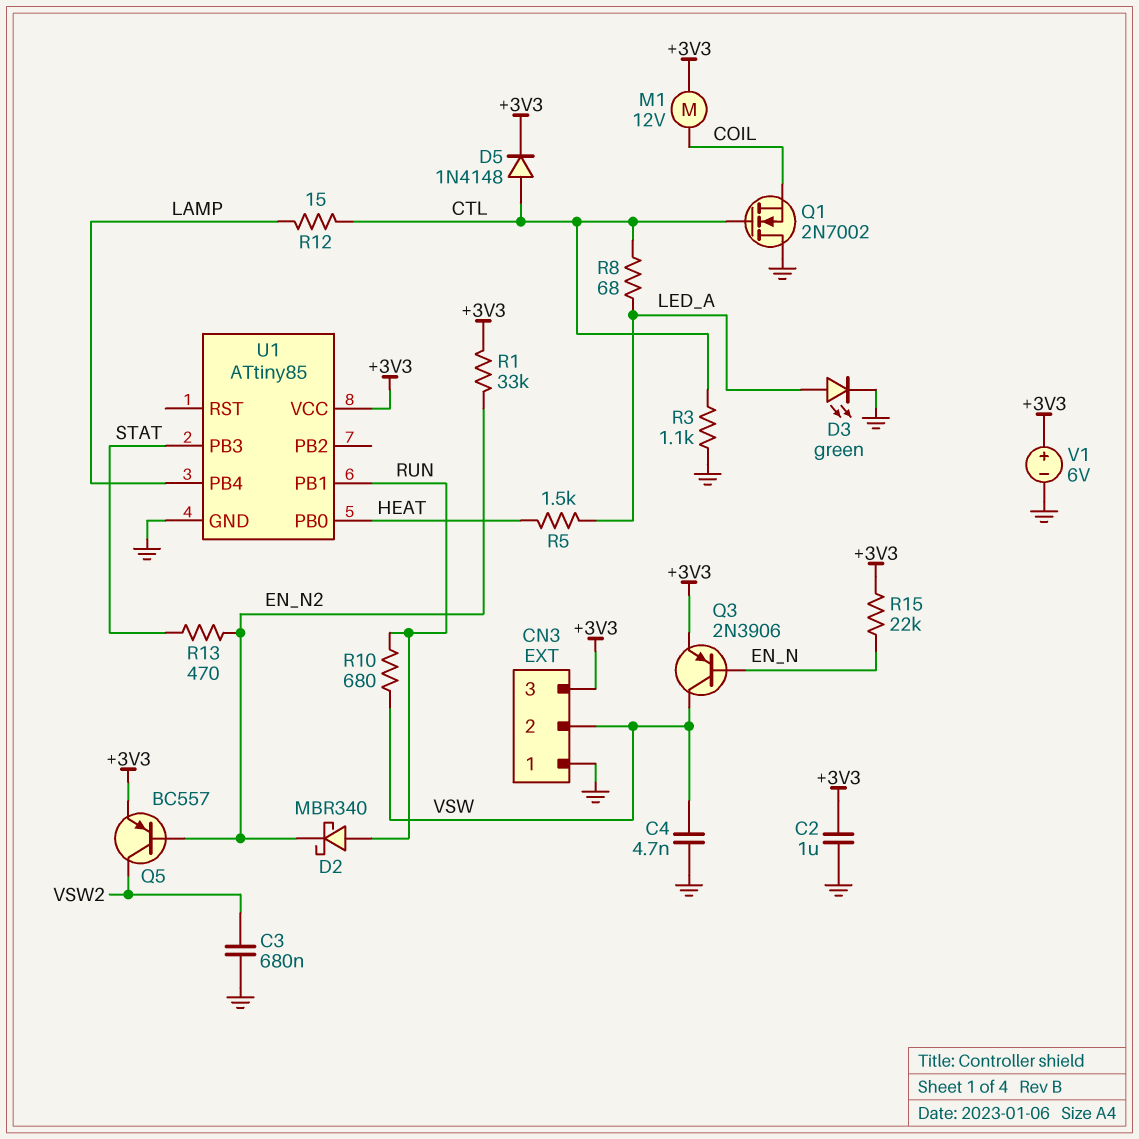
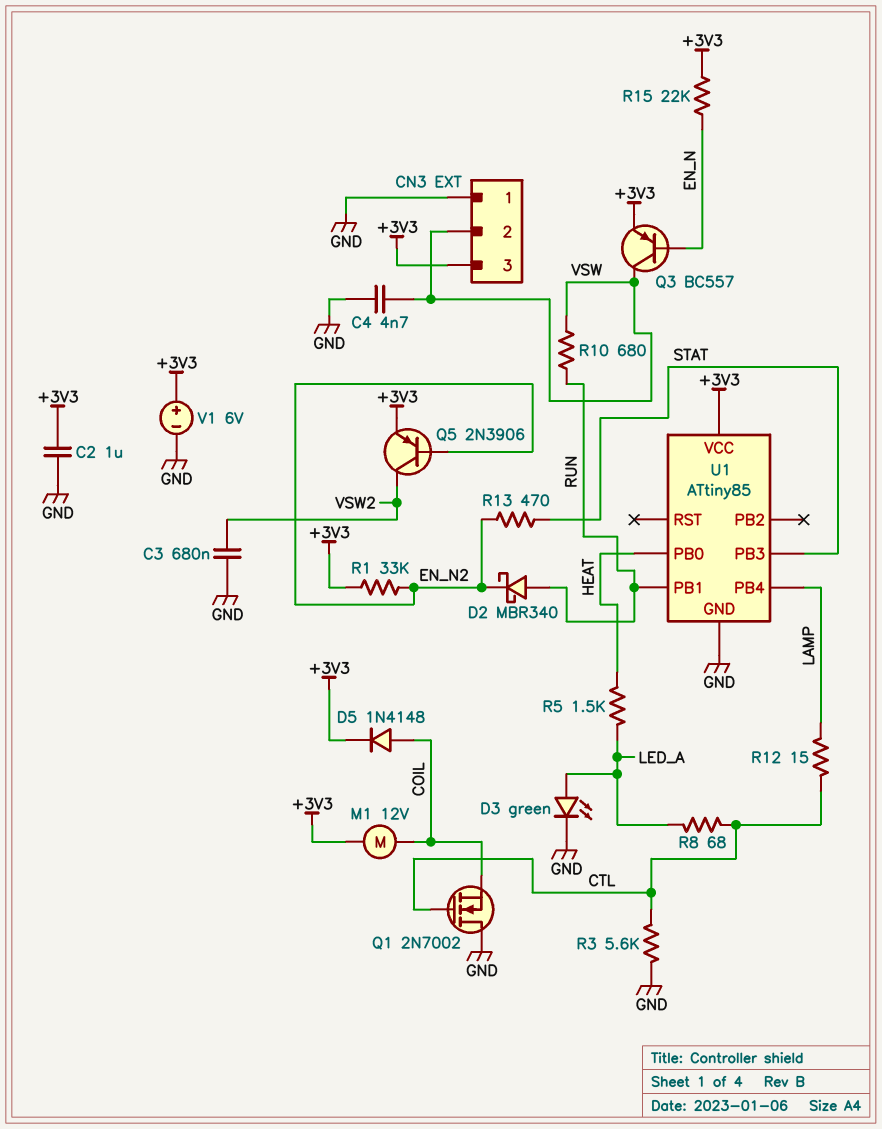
D5: diode 1N4148 (A CTL, K +3V3) -> diode 1N4148 (A COIL, K +3V3)
Q3: PNP 2N3906 (B EN_N, C VSW, E +3V3) -> PNP BC557 (B EN_N, C VSW, E +3V3)
Q5: PNP BC557 (B EN_N2, C VSW2, E +3V3) -> PNP 2N3906 (B EN_N2, C VSW2, E +3V3)
R3: 1.1k (CTL, GND) -> 5.6k (CTL, GND)

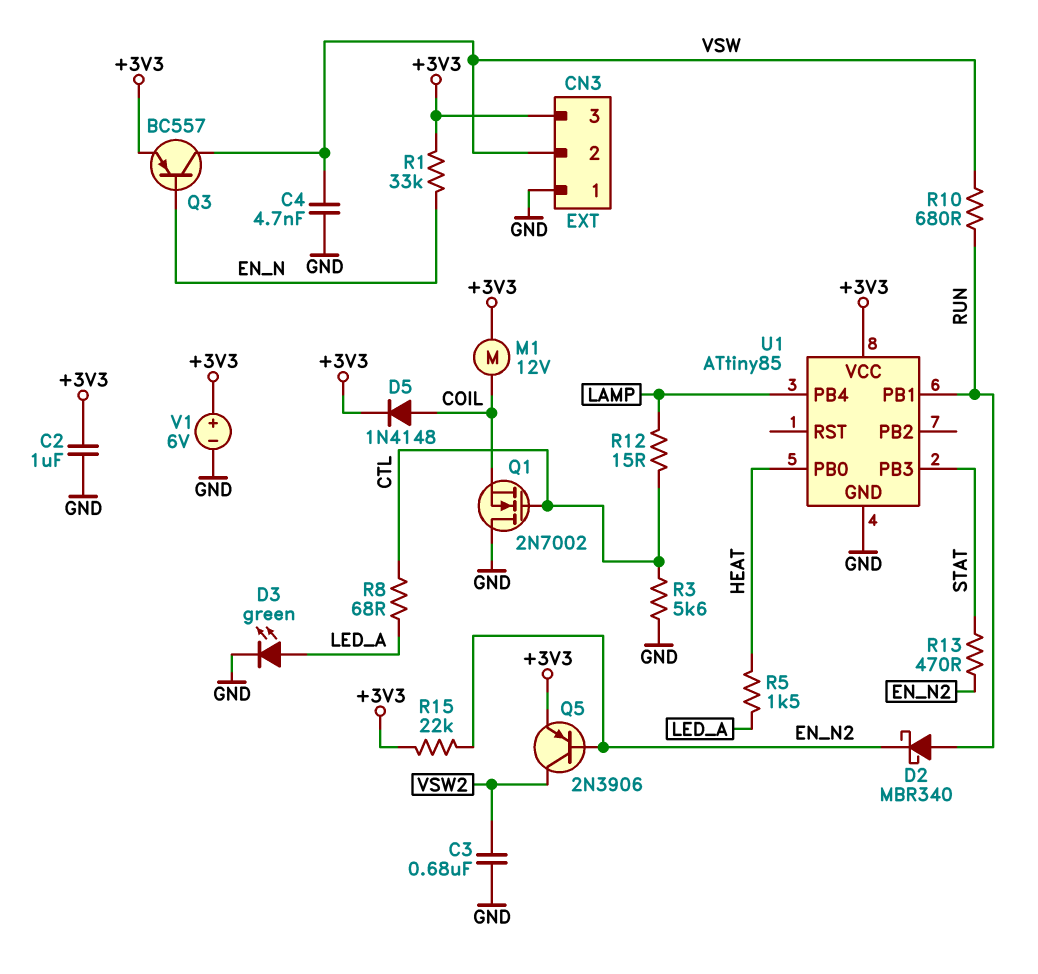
R1: 33k (+3V3, EN_N2) -> 33k (+3V3, EN_N)
R15: 22k (+3V3, EN_N) -> 22k (+3V3, EN_N2)

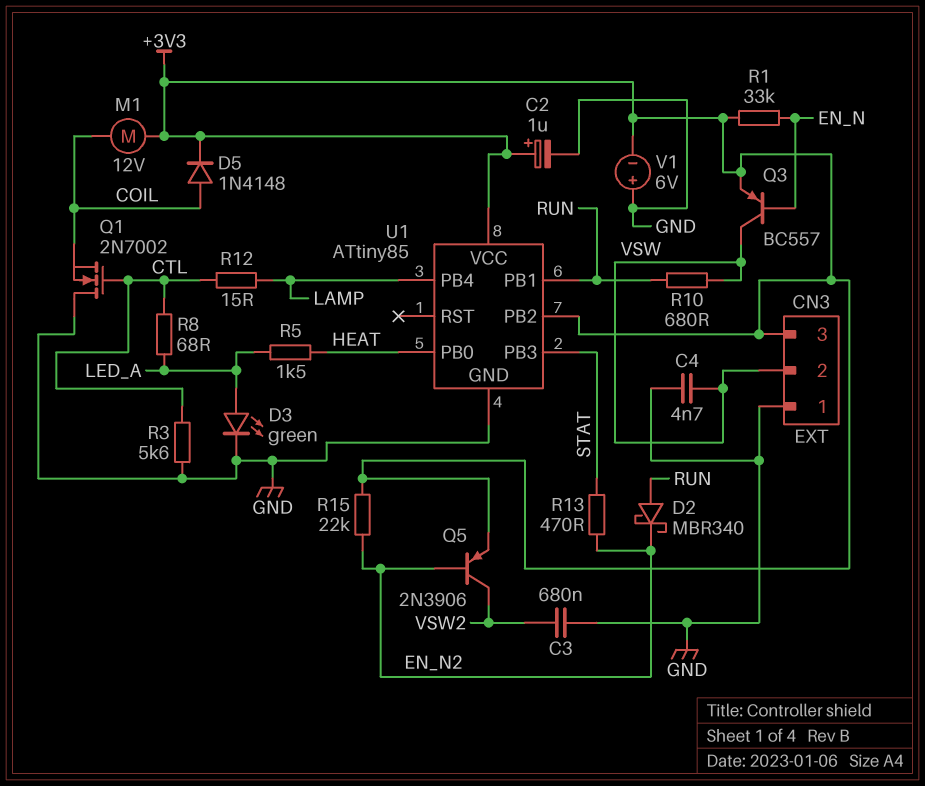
C2: 1uF (+3V3, GND) -> 1uF (plus +3V3, minus GND)
U1 pin PB2: none -> +3V3
V1: 6V (plus +3V3, minus GND) -> 6V (plus GND, minus +3V3)

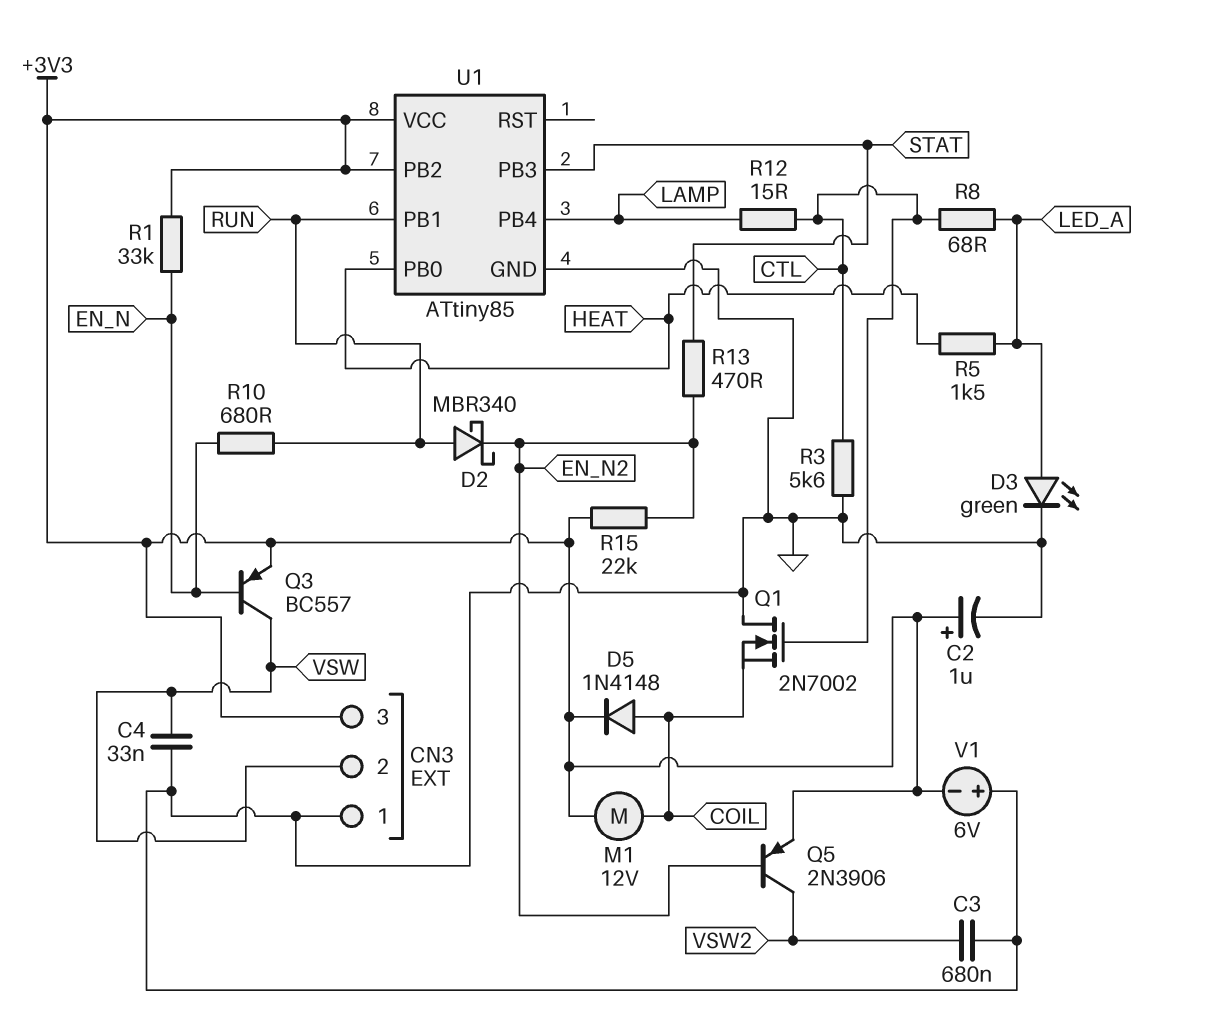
C4: 4.7nF (GND, VSW) -> 33nF (GND, VSW)
R10: 680 (RUN, VSW) -> 680 (EN_N, RUN)

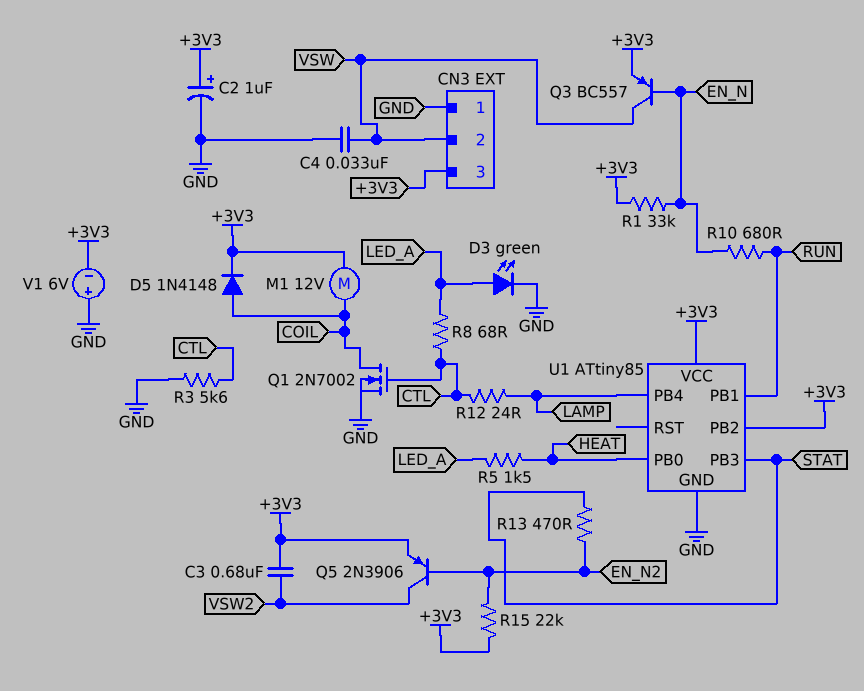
C3: 680nF (GND, VSW2) -> 680nF (+3V3, VSW2)
D2: schottky MBR340 (A RUN, K EN_N2) -> none
Q1: NMOS 2N7002 (G CTL, D GND, S COIL) -> NMOS 2N7002 (G CTL, D COIL, S GND)
R12: 15 (CTL, LAMP) -> 24 (CTL, LAMP)

